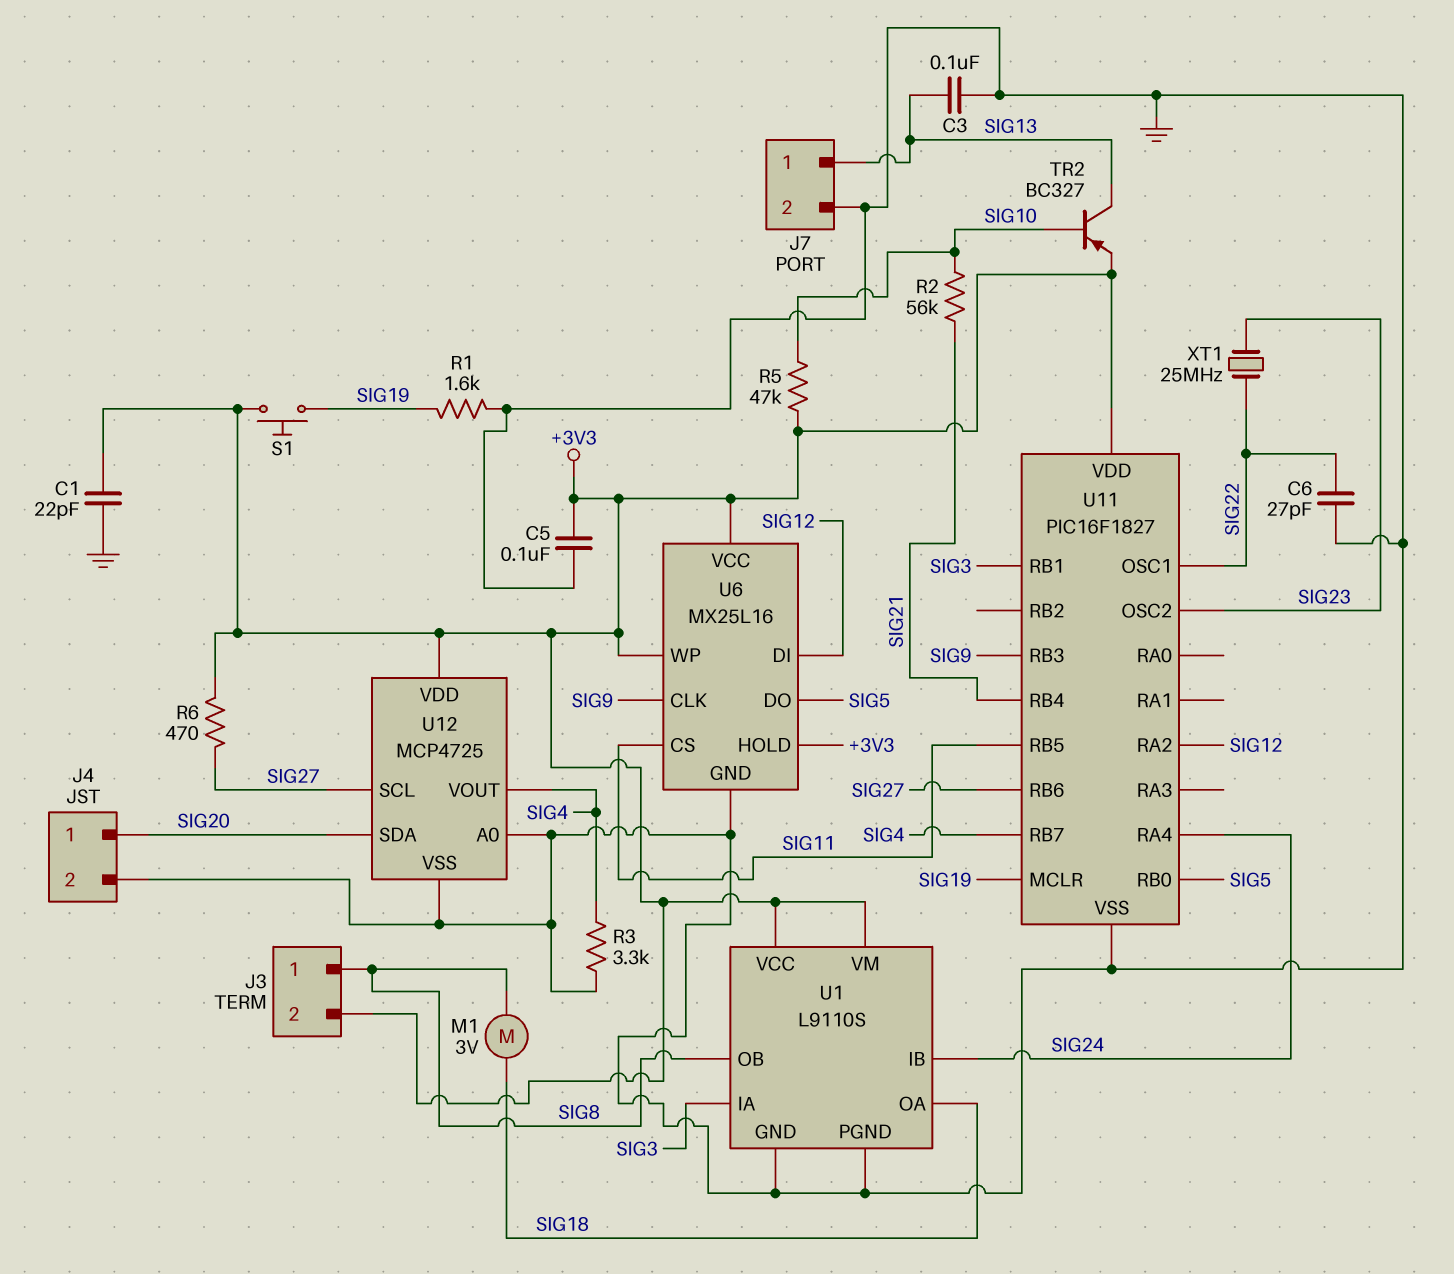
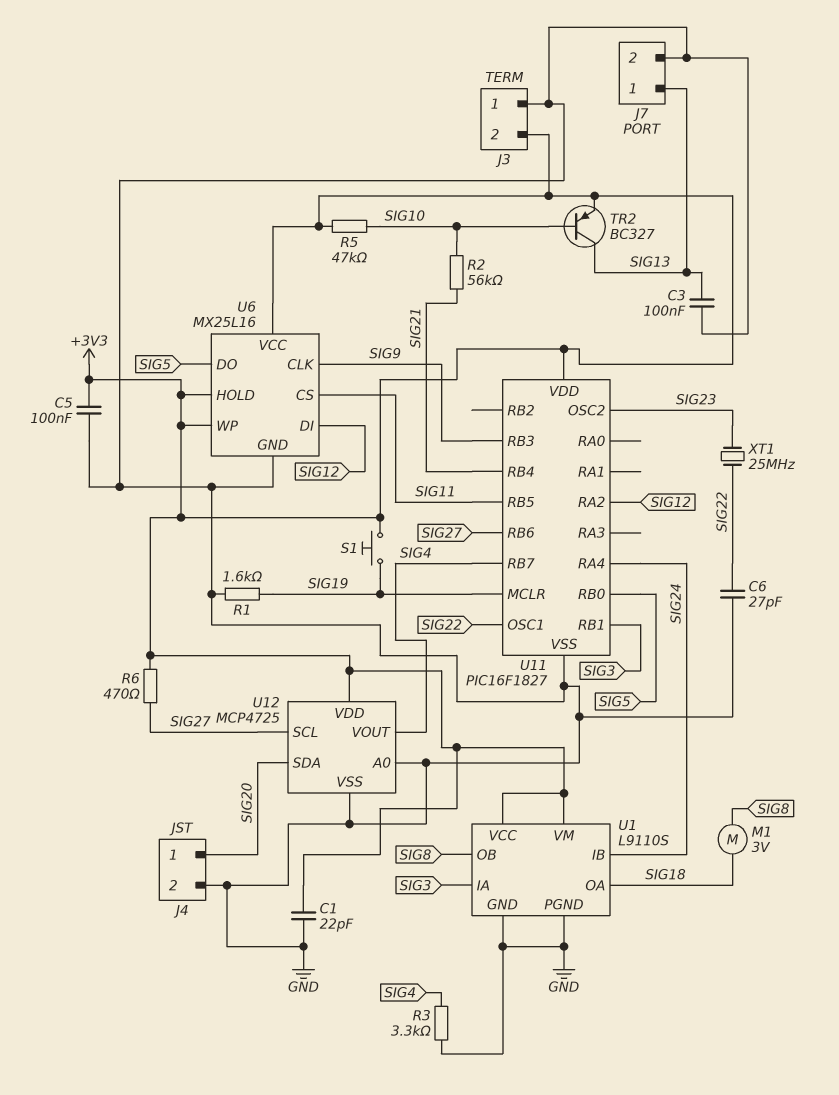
J3 pin 1: SIG8 -> GND

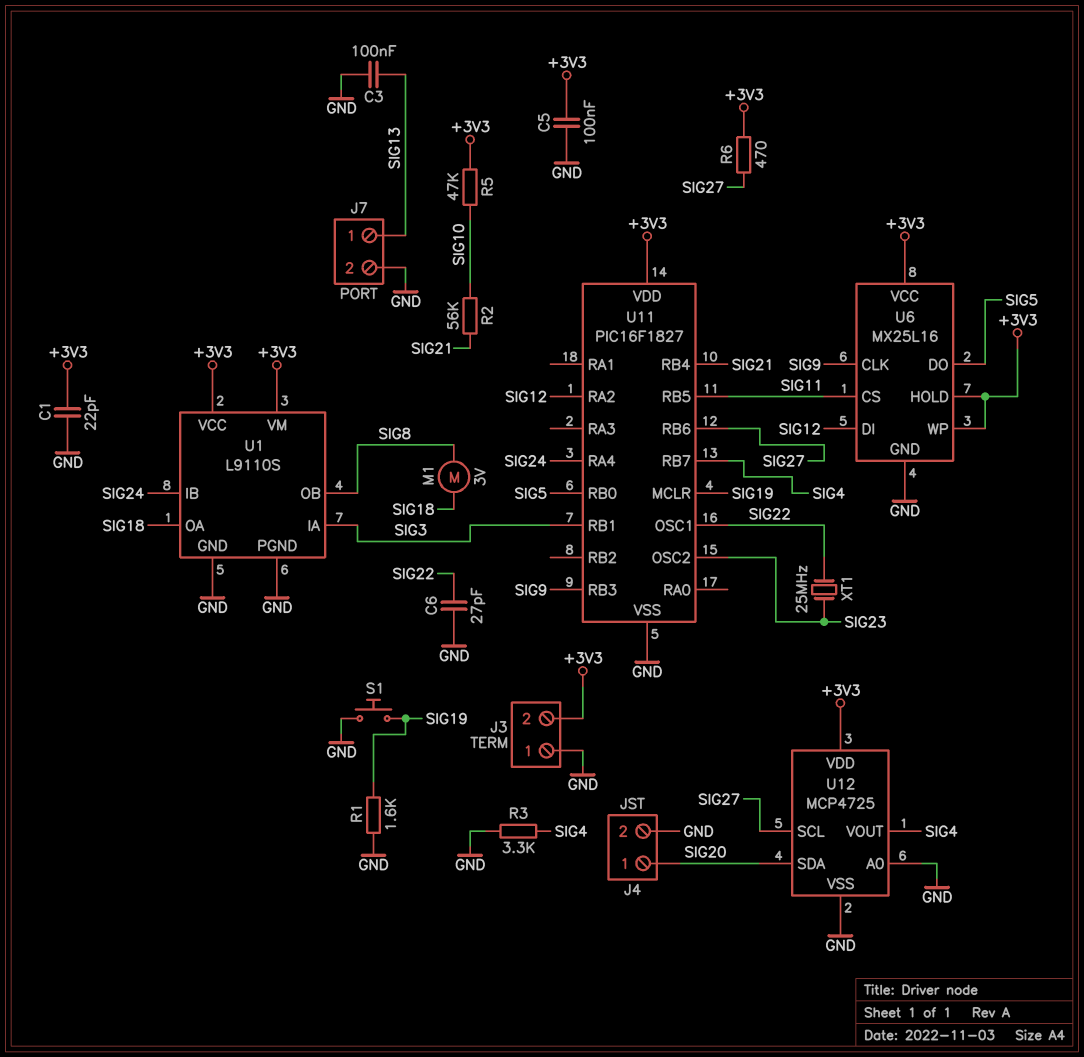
S1: button (+3V3, SIG19) -> button (GND, SIG19)
TR2: PNP BC327 (B SIG10, C SIG13, E +3V3) -> none

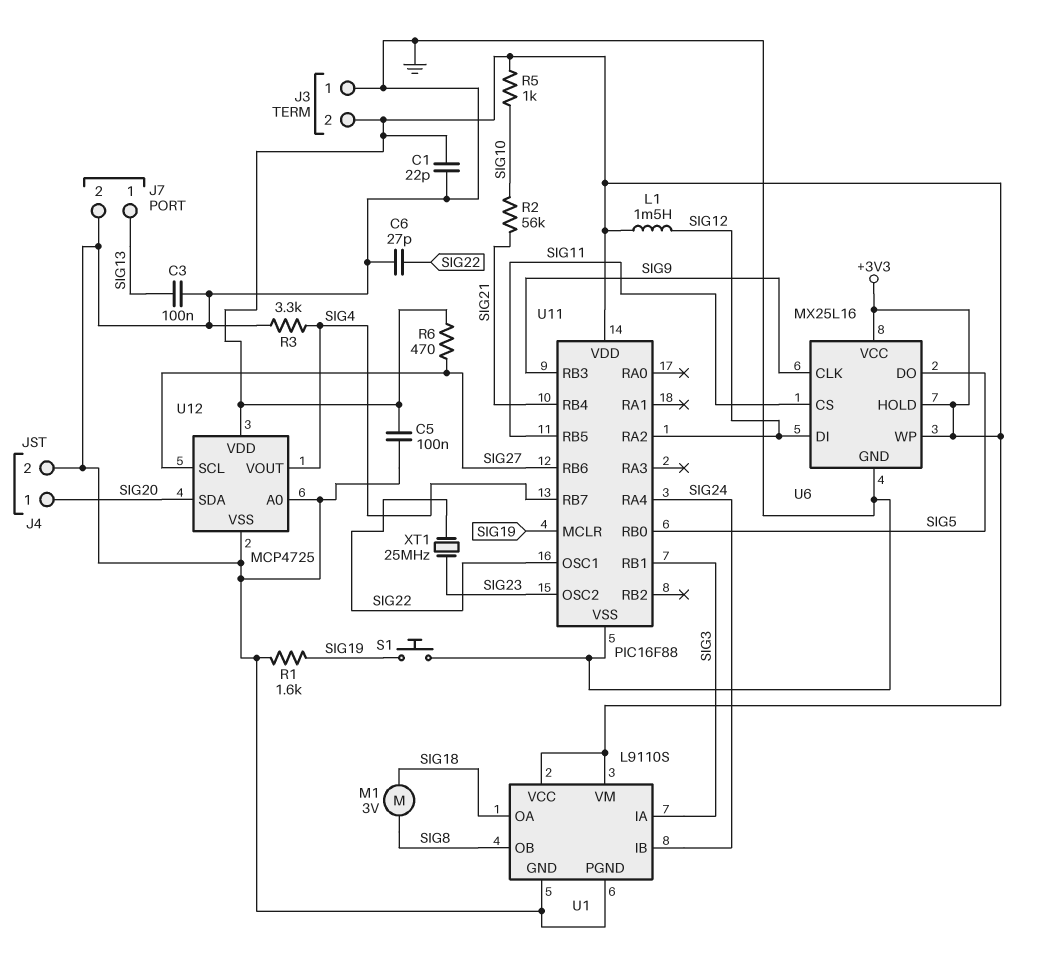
L1: none -> 1.5mH (+3V3, SIG12)
R5: 47k (+3V3, SIG10) -> 1k (+3V3, SIG10)
U11: PIC16F1827 -> PIC16F88

